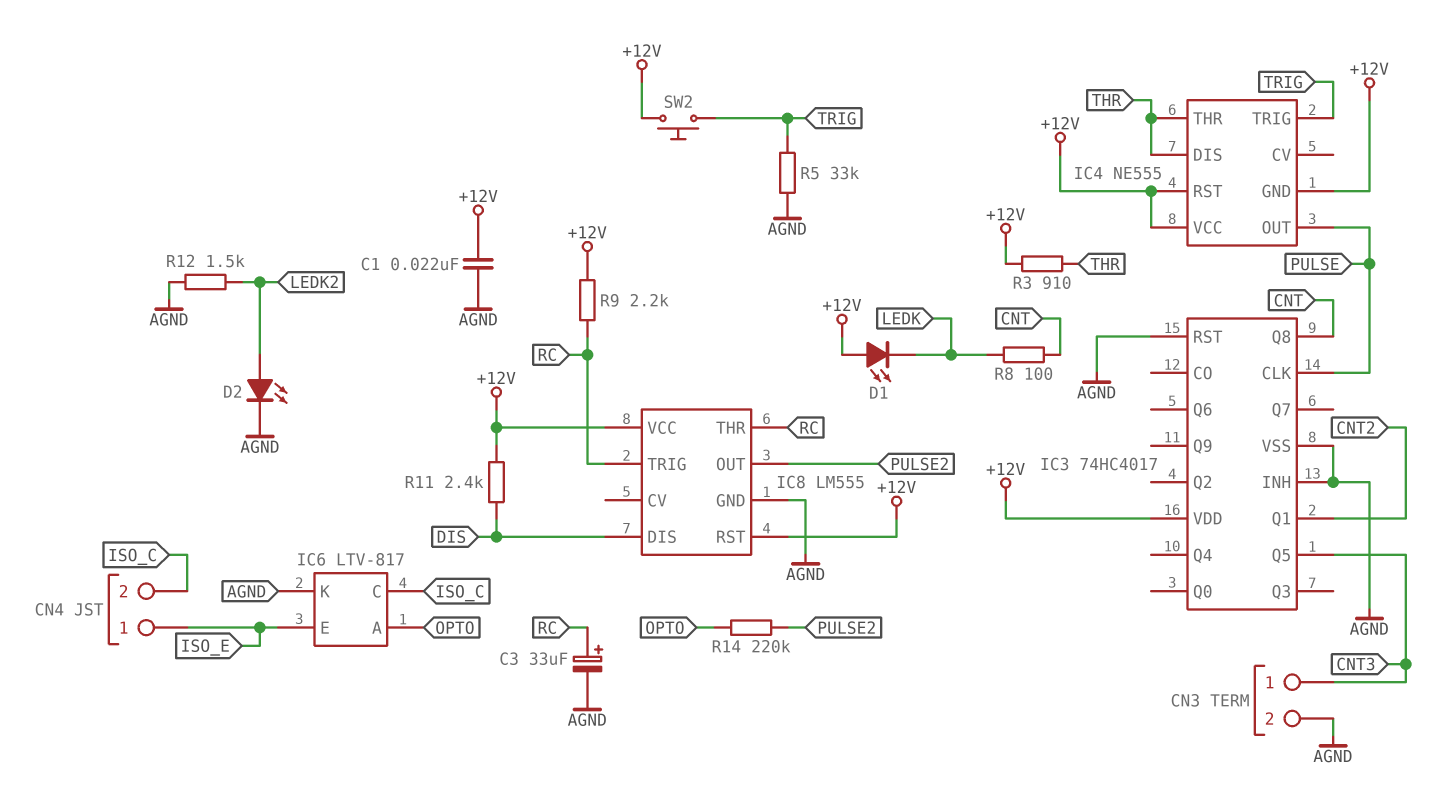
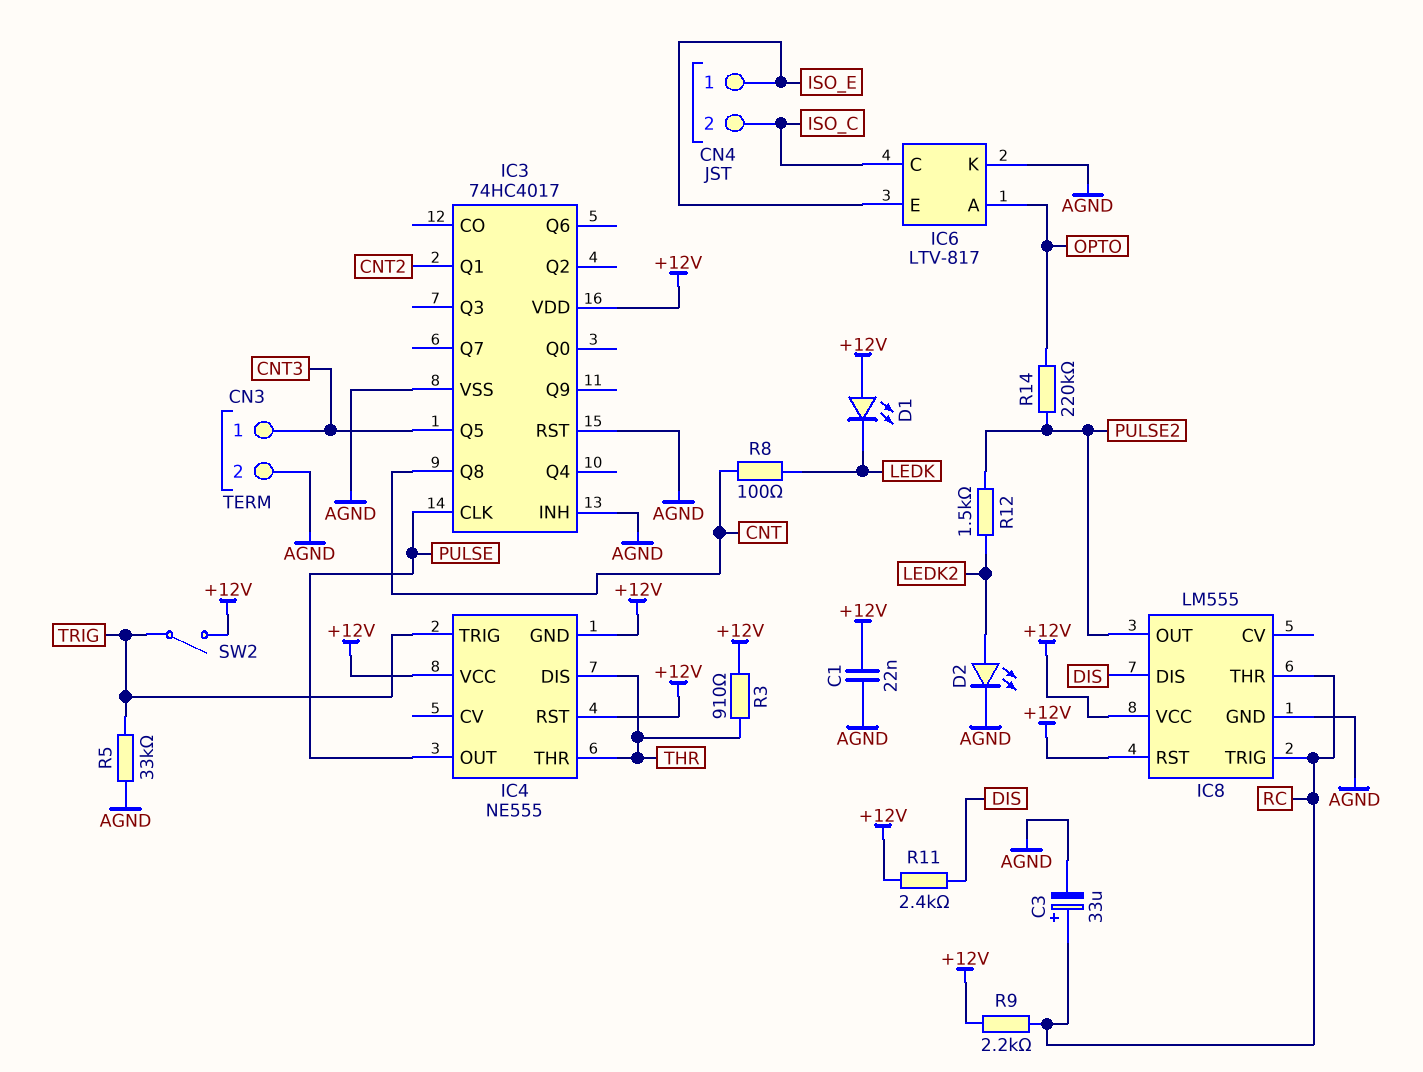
R12: 1.5k (AGND, LEDK2) -> 1.5k (LEDK2, PULSE2)
SW2: button (+12V, TRIG) -> switch (+12V, TRIG)

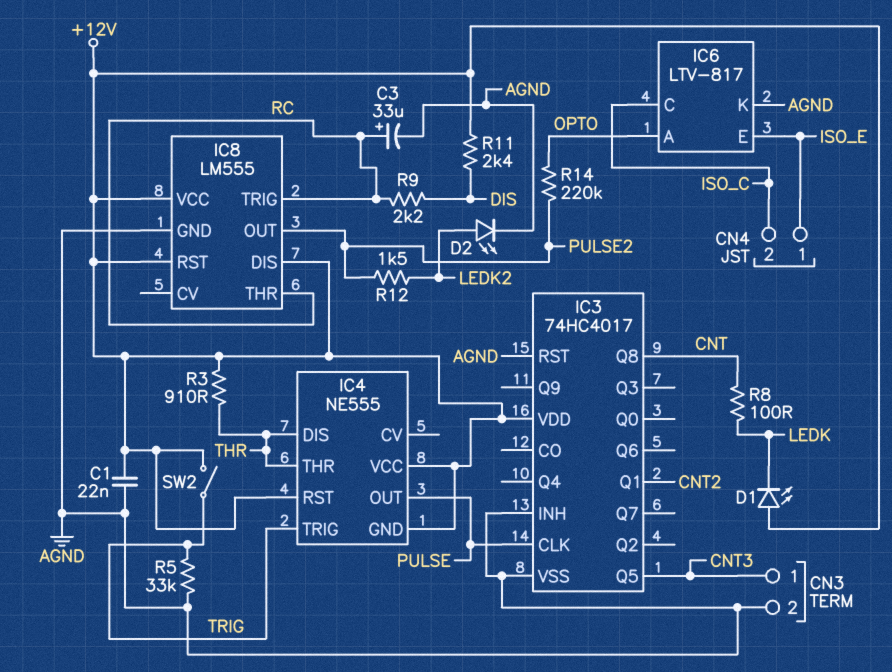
IC8 pin DIS: DIS -> +12V
R9: 2.2k (+12V, RC) -> 2.2k (DIS, RC)

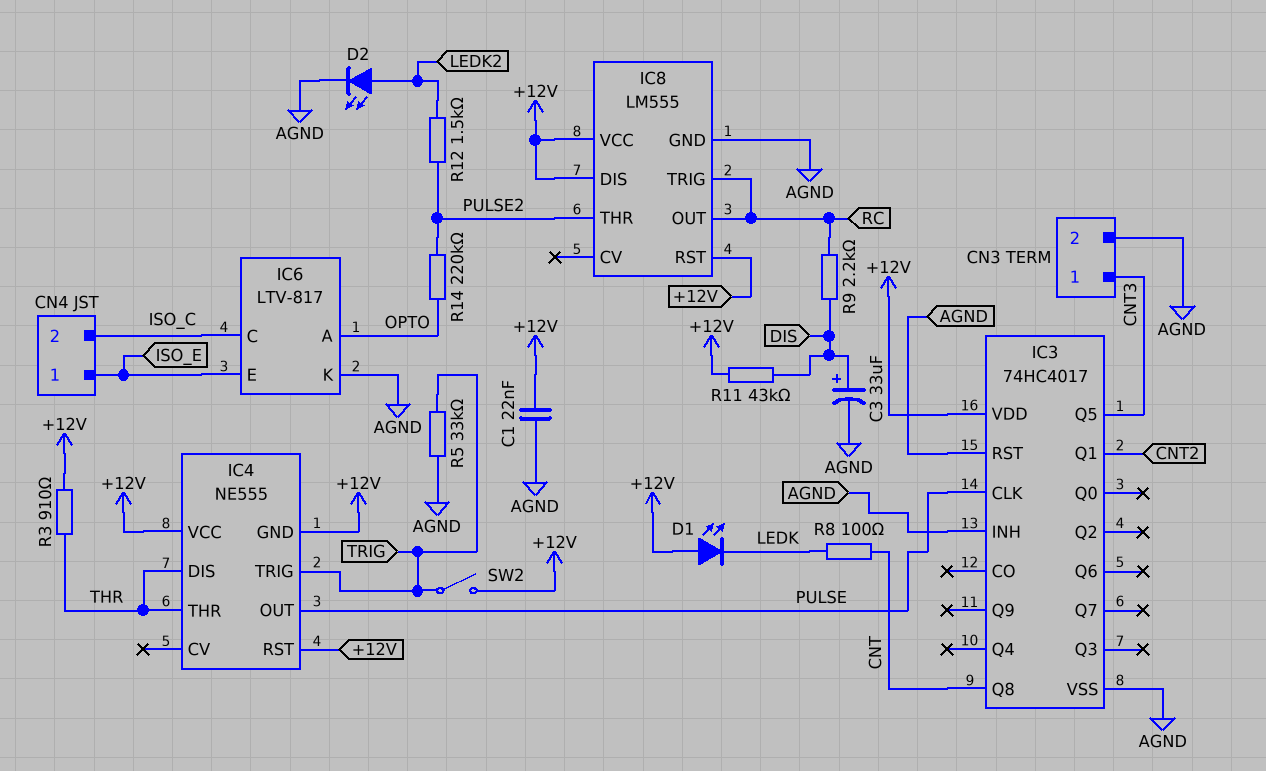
C3: 33uF (plus RC, minus AGND) -> 33uF (plus DIS, minus AGND)
IC8 pin OUT: PULSE2 -> RC
IC8 pin THR: RC -> PULSE2
R11: 2.4k (+12V, DIS) -> 43k (+12V, DIS)

